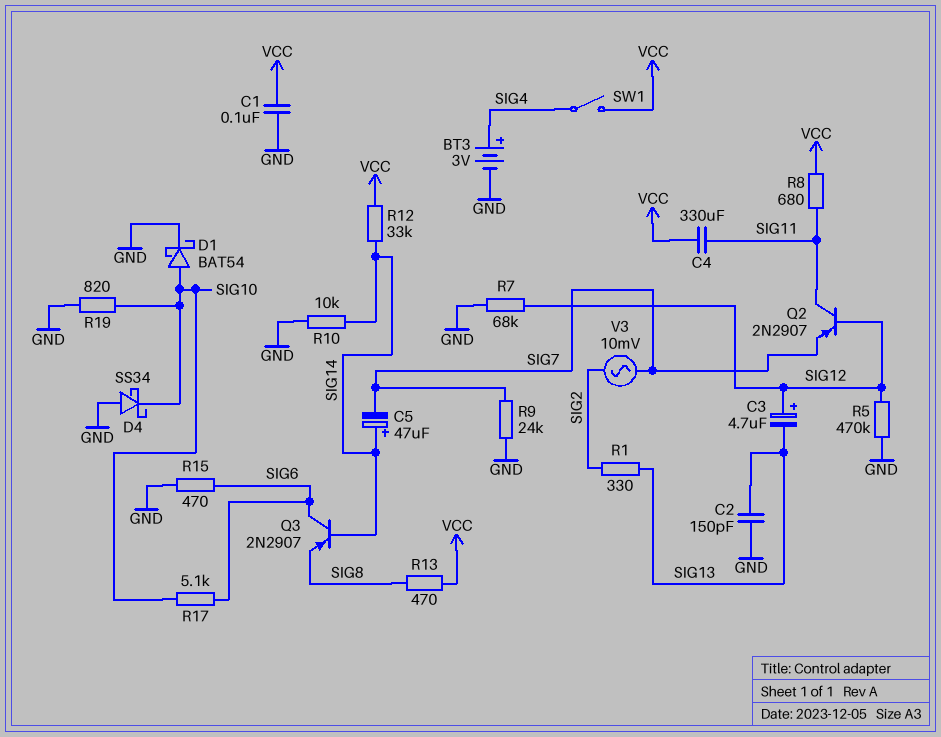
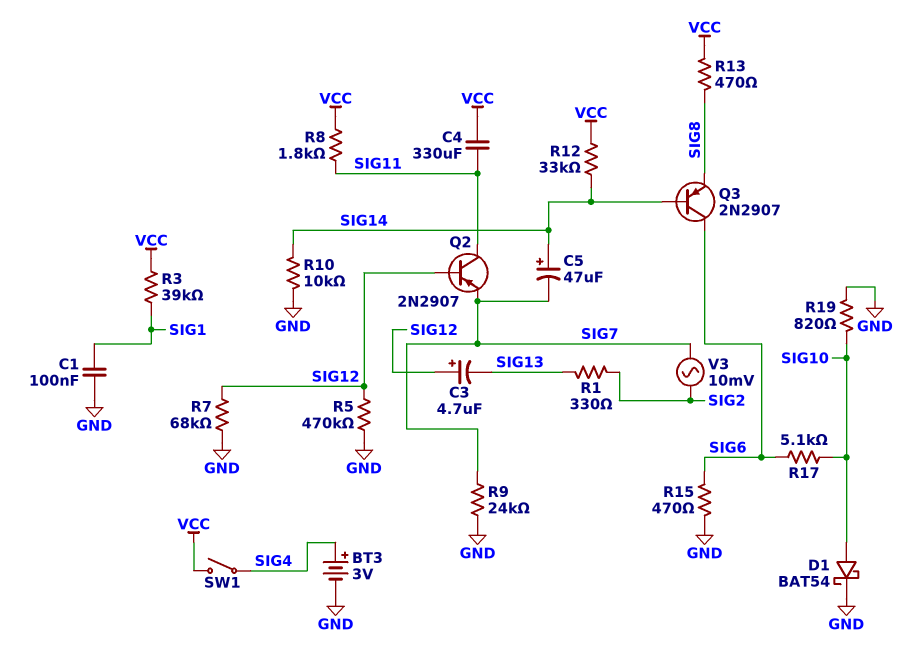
C1: 100nF (GND, VCC) -> 100nF (GND, SIG1)
C2: 150pF (GND, SIG13) -> none
D4: schottky SS34 (A GND, K SIG10) -> none
R3: none -> 39k (SIG1, VCC)
R8: 680 (SIG11, VCC) -> 1.8k (SIG11, VCC)

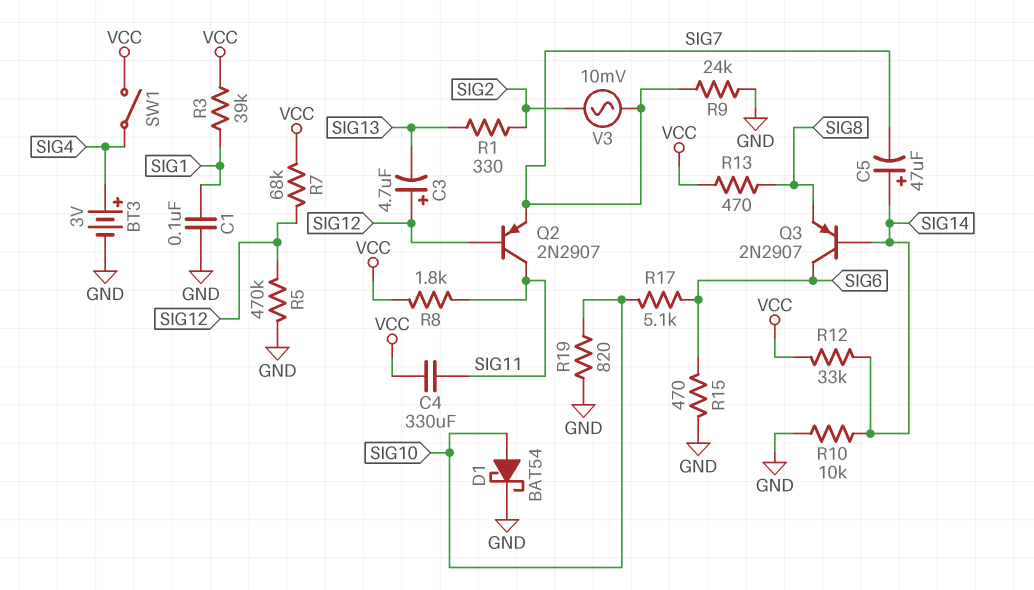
R7: 68k (GND, SIG12) -> 68k (SIG12, VCC)

